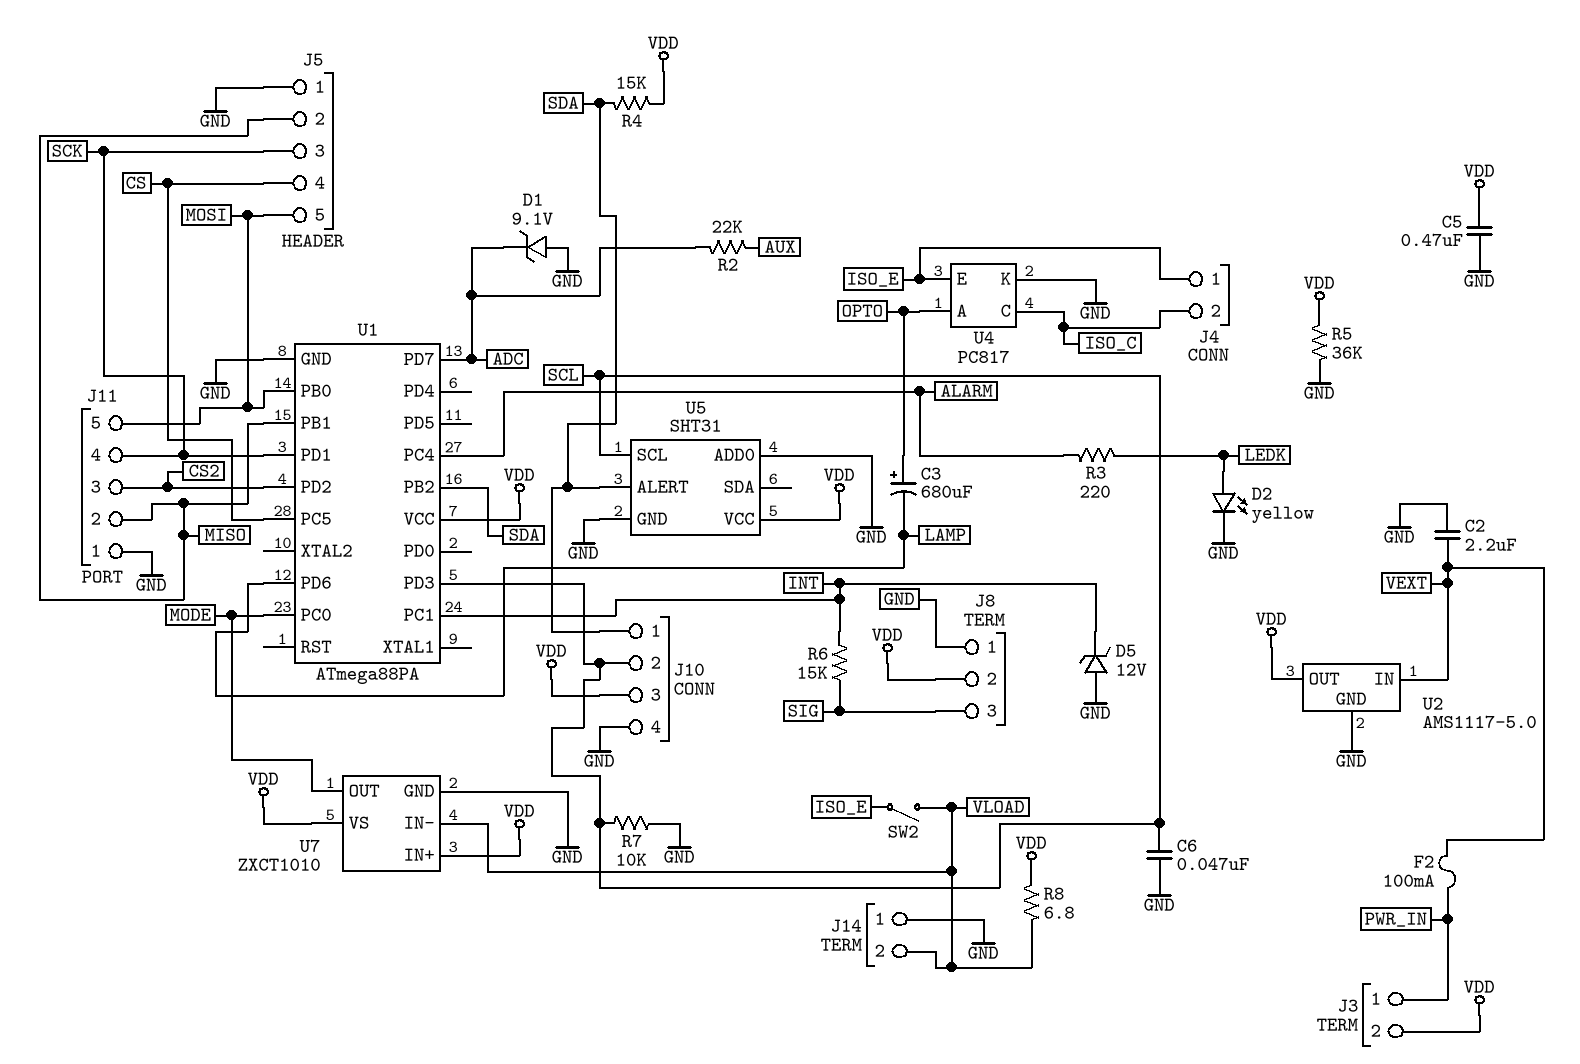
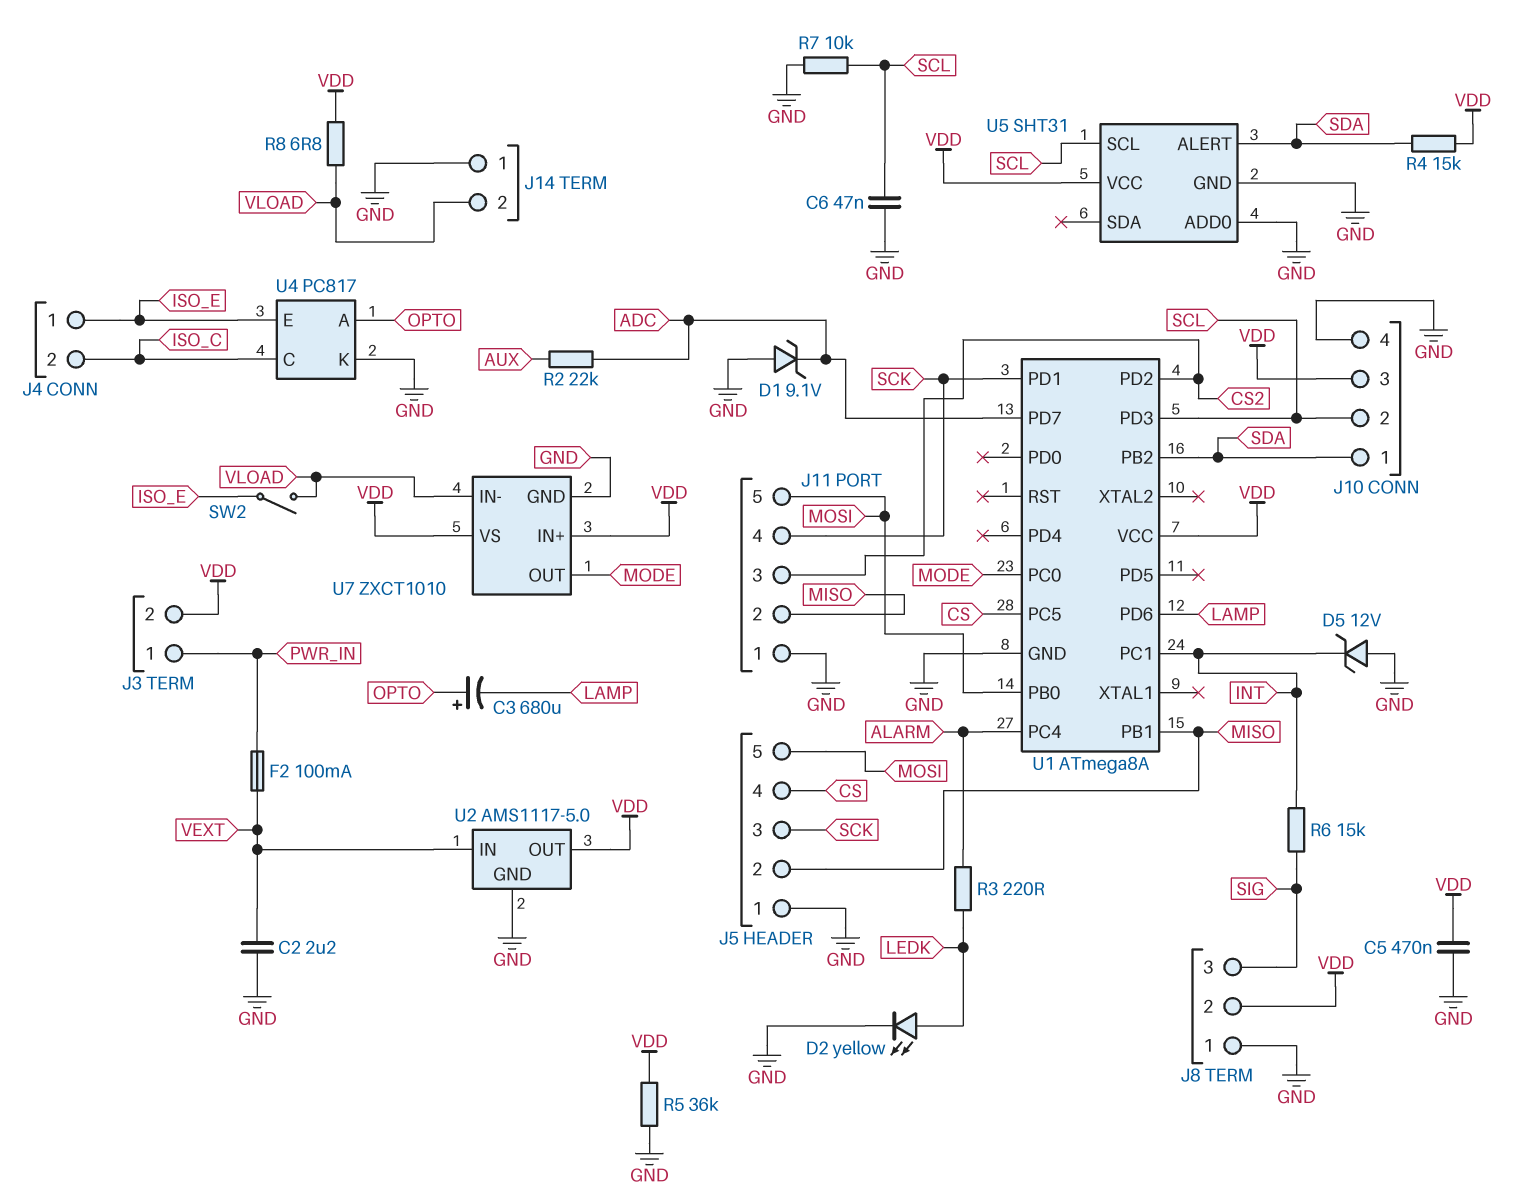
U1: ATmega88PA -> ATmega8A

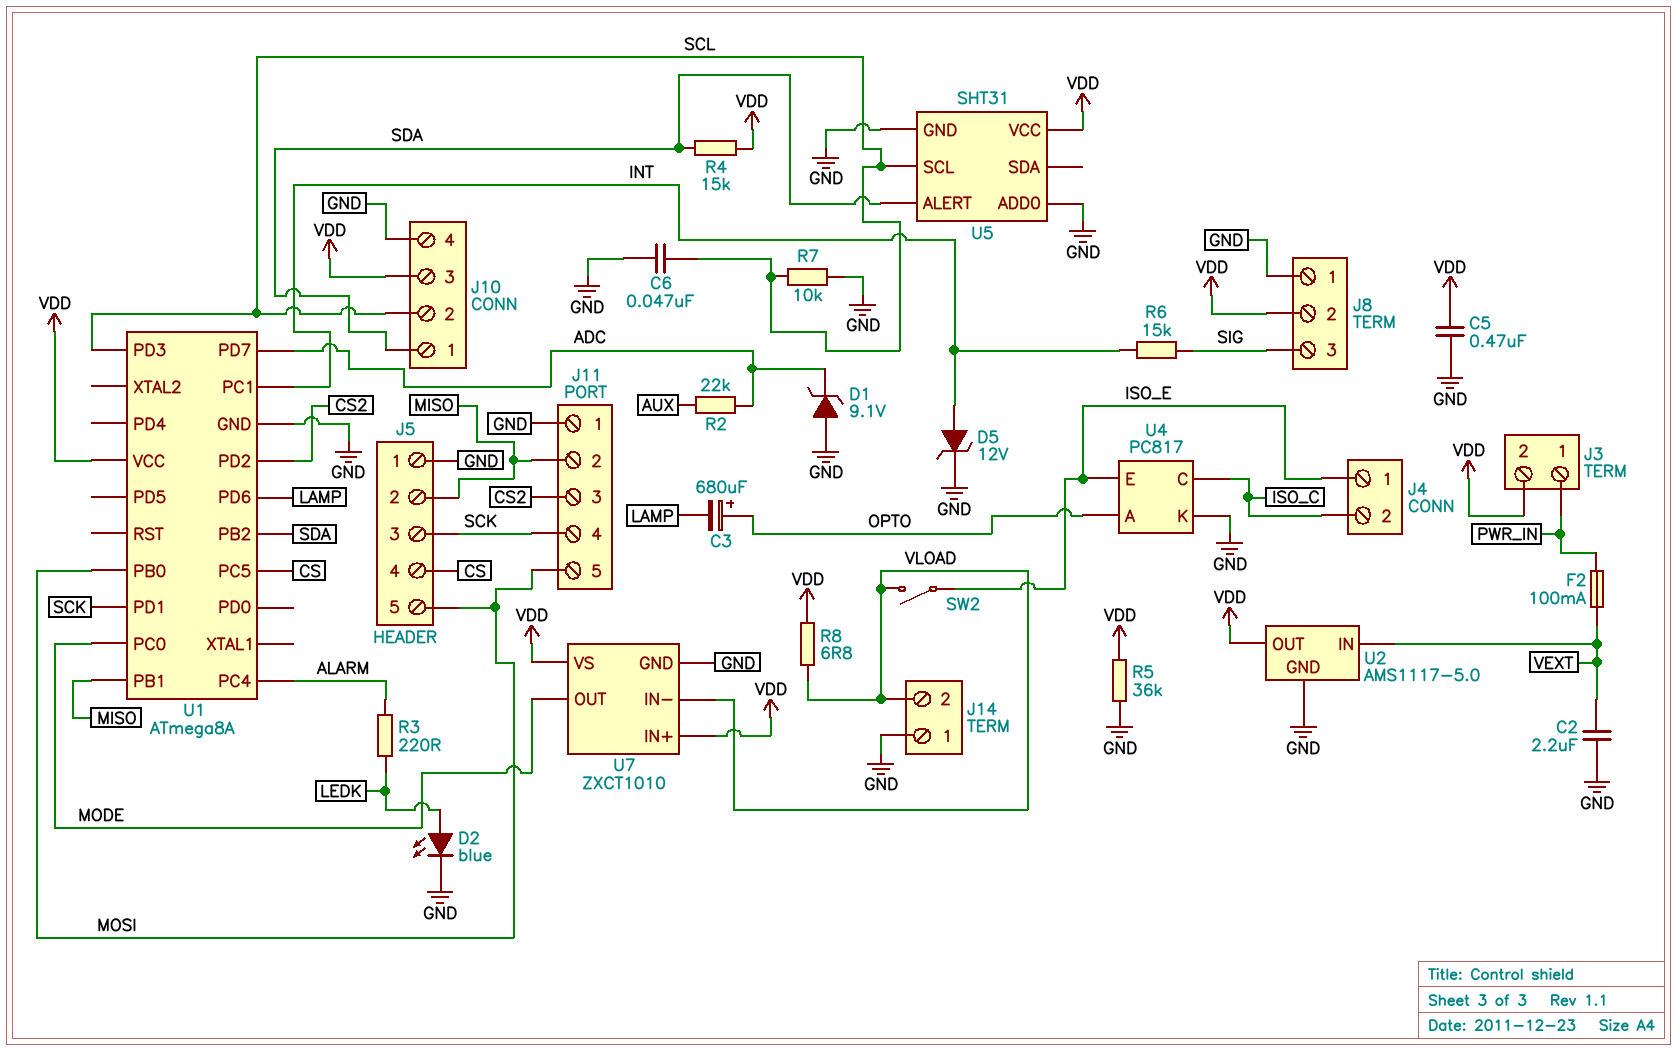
D2: LED yellow (A LEDK, K GND) -> LED blue (A LEDK, K GND)
D5: zener 12V (A GND, K INT) -> zener 12V (A INT, K GND)

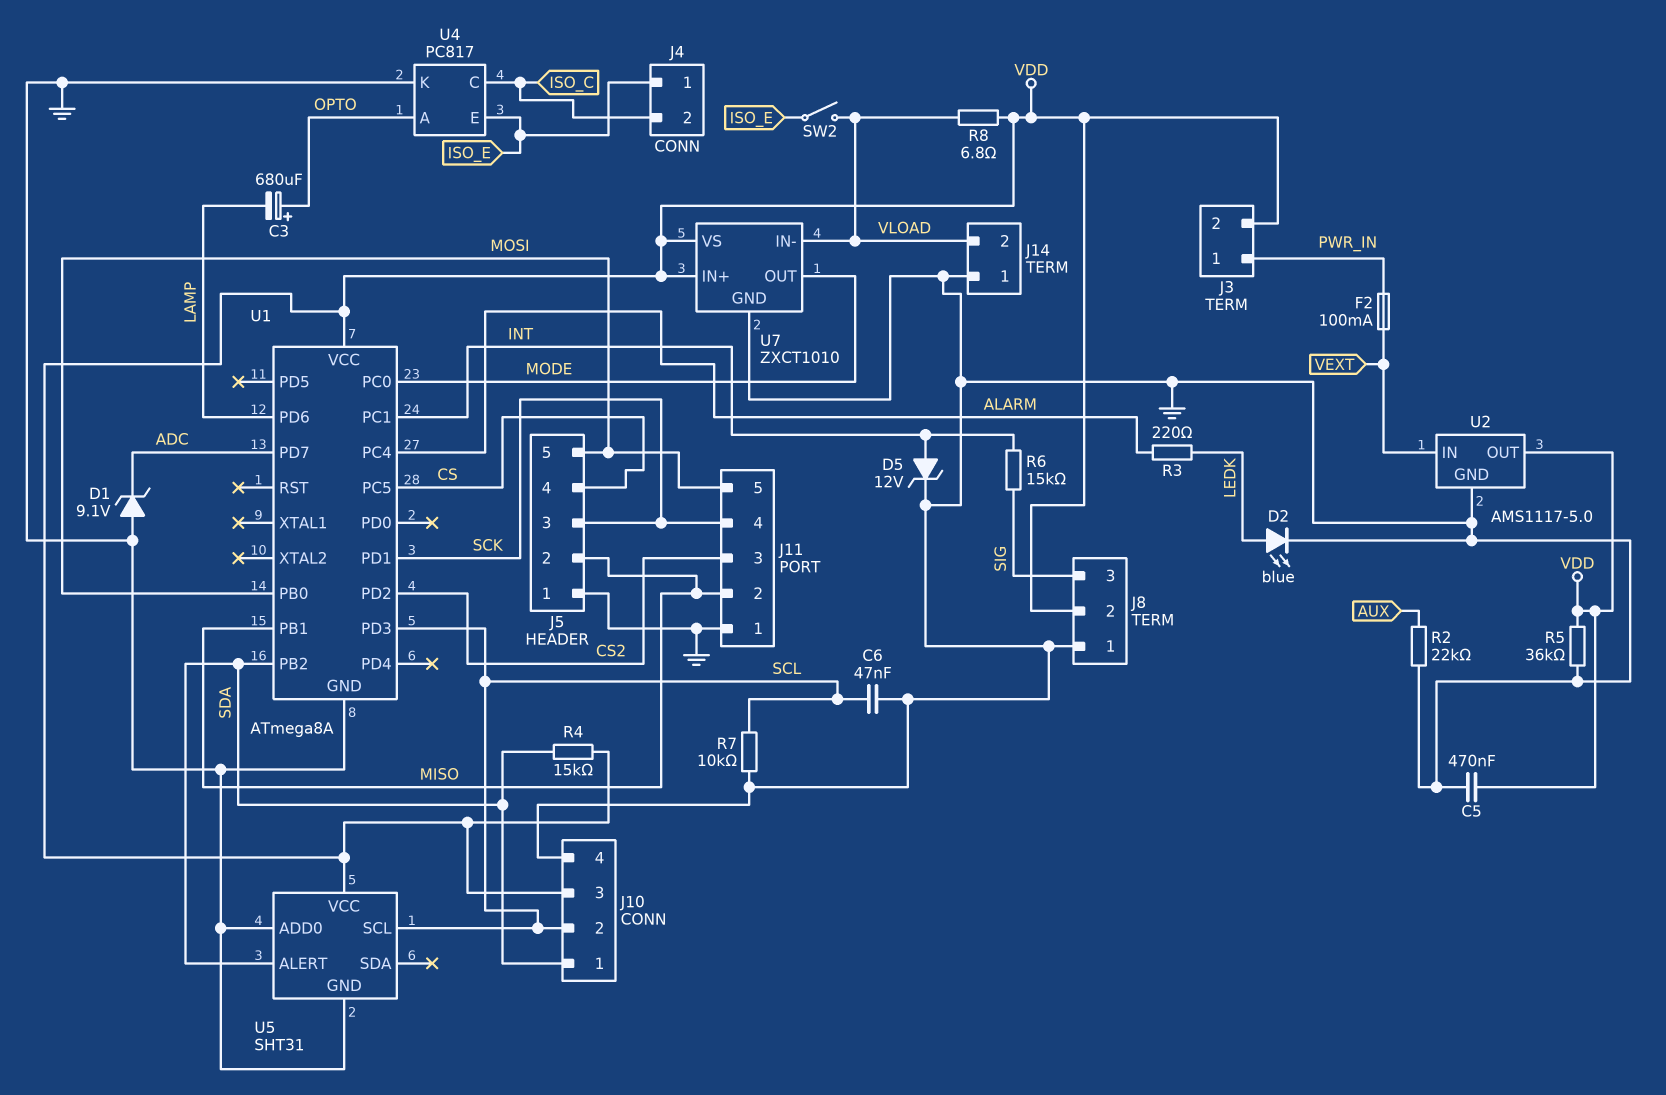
C2: 2.2uF (GND, VEXT) -> none
R2: 22k (ADC, AUX) -> 22k (AUX, GND)

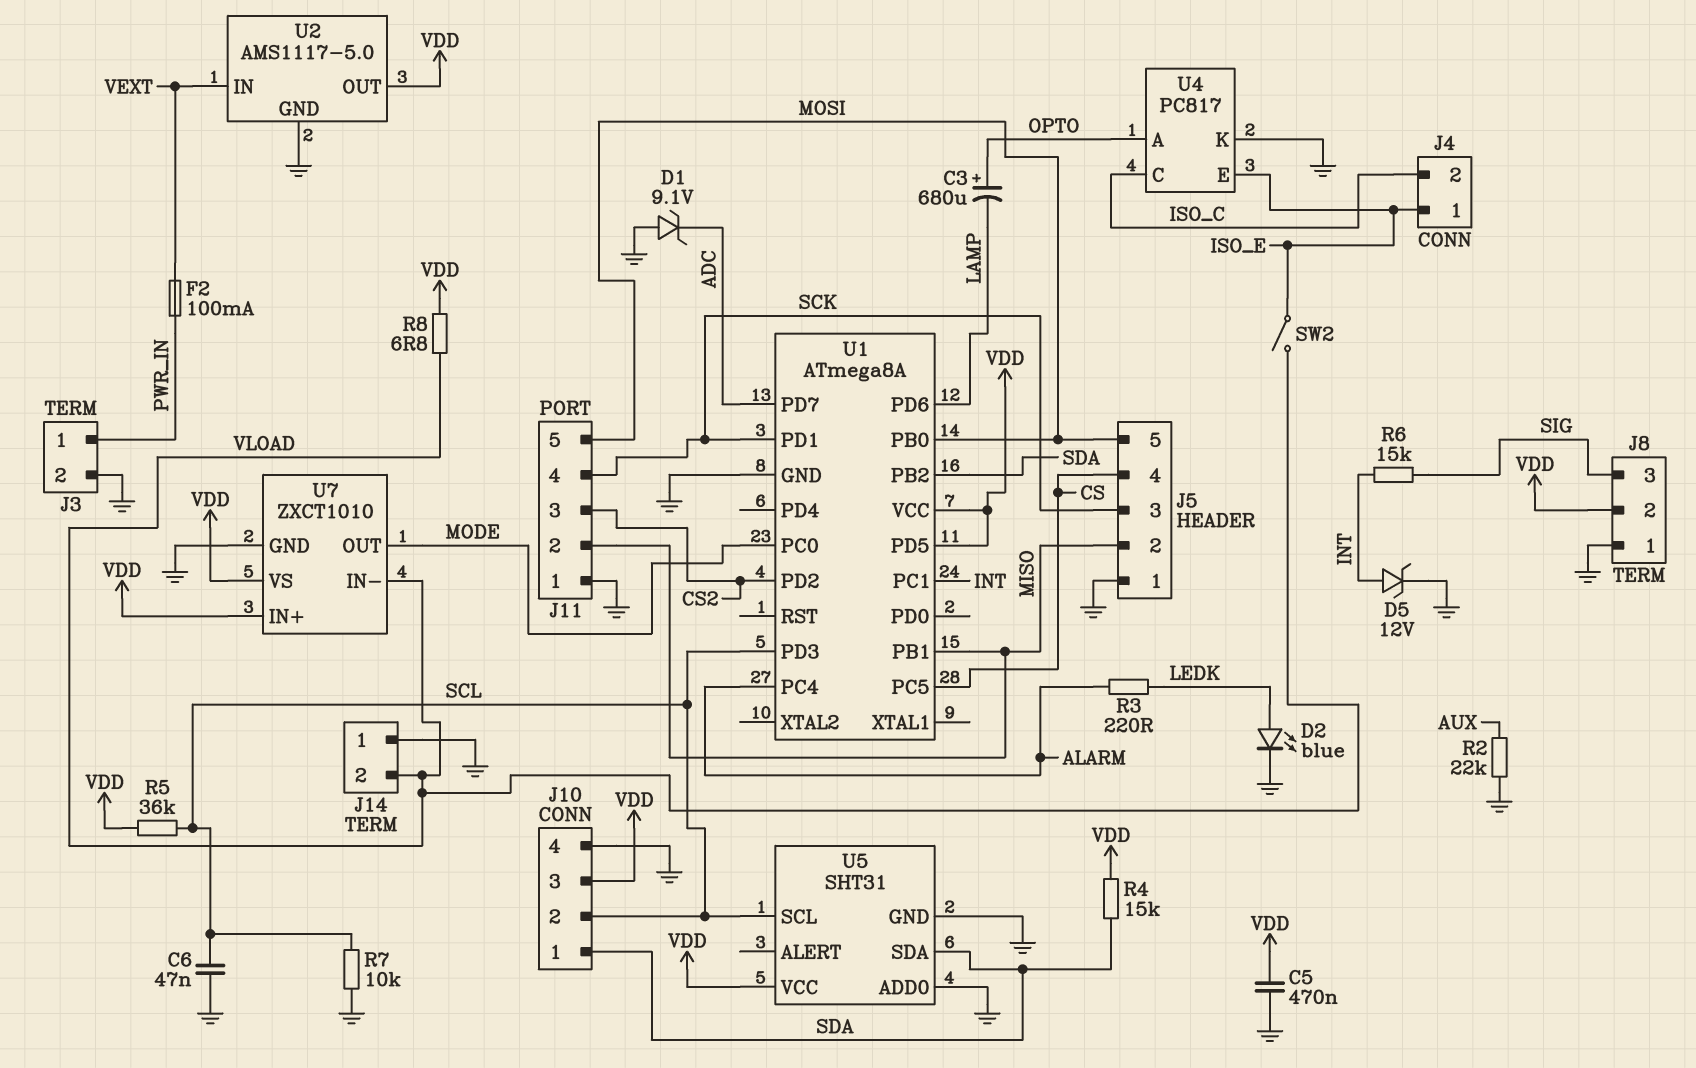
J3 pin 2: VDD -> GND
R5: 36k (GND, VDD) -> 36k (SCL, VDD)
U1 pin PD5: none -> VDD
U5 pin ALERT: SDA -> none
U5 pin SDA: none -> SDA

